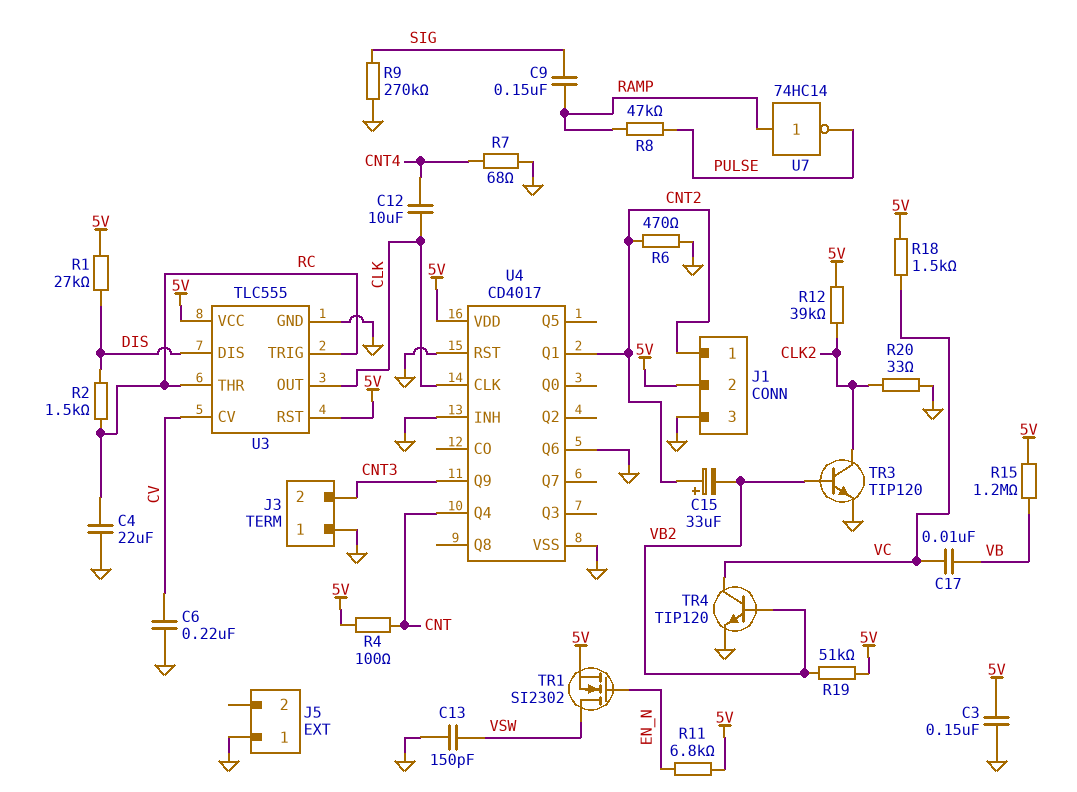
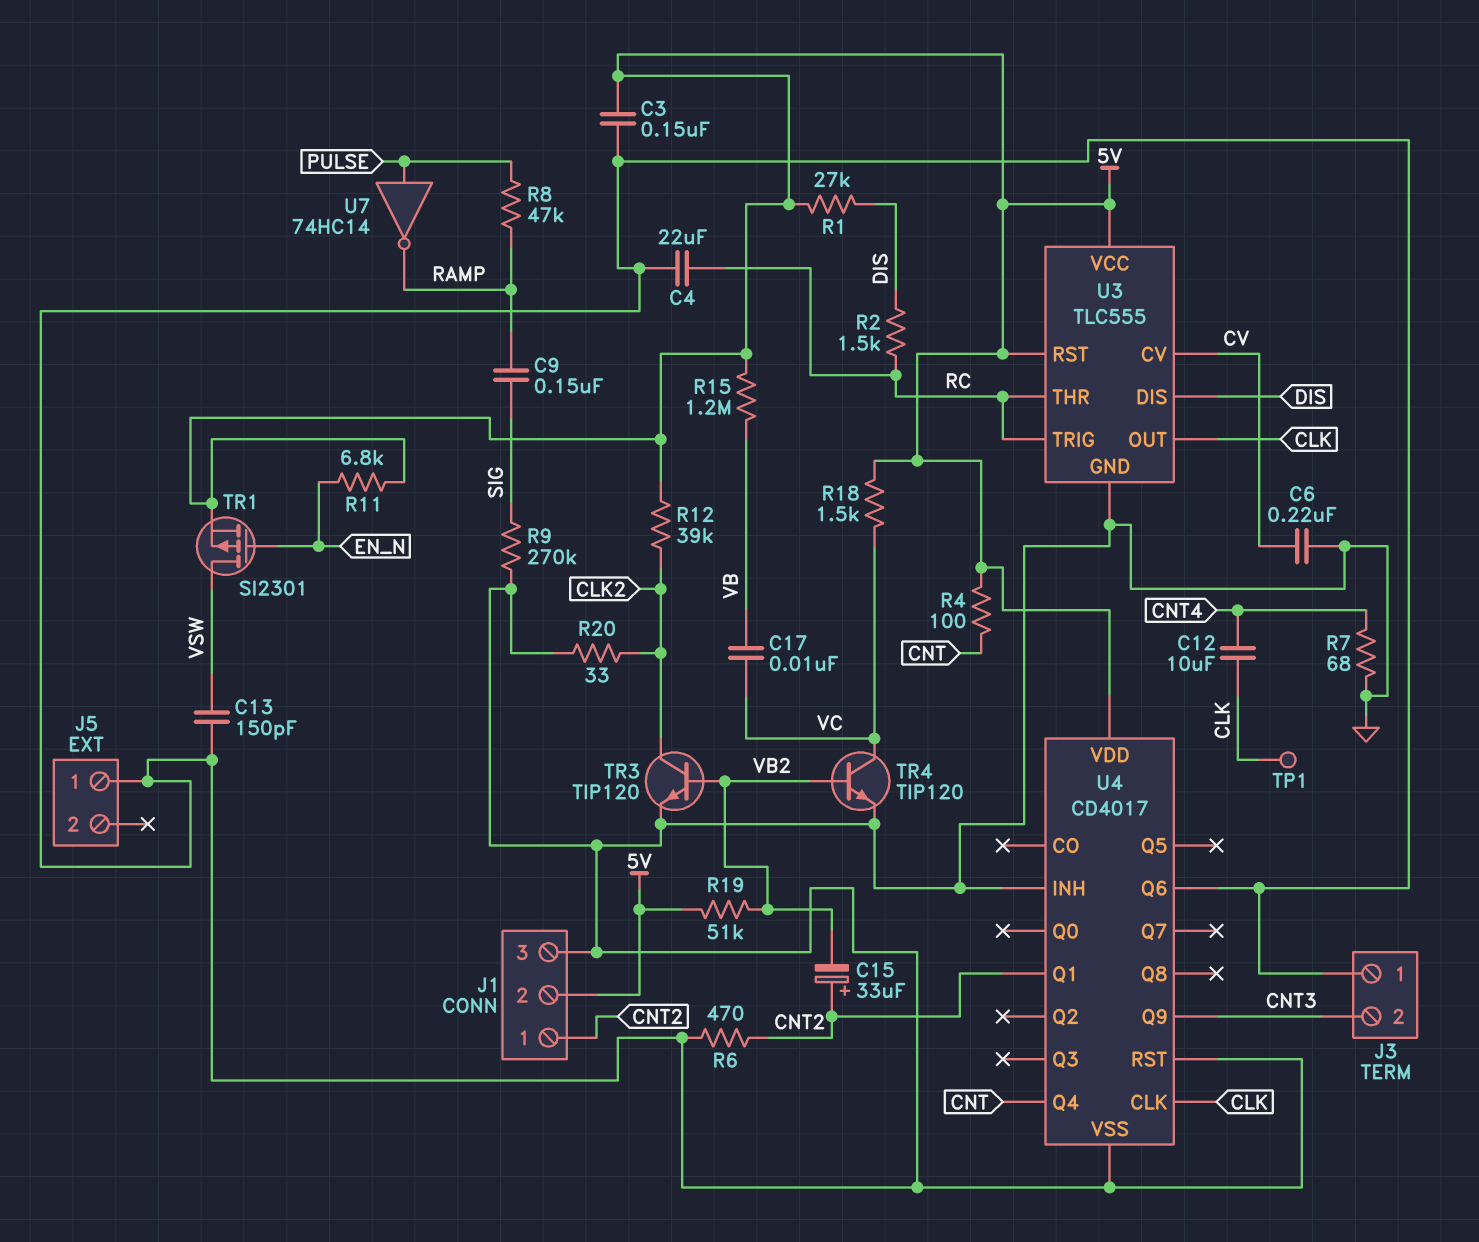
TP1: none -> test point (CLK)
TR1: NMOS SI2302 (G EN_N, D VSW, S 5V) -> PMOS SI2301 (G EN_N, D VSW, S 5V)
U7: NOT 74HC14 (in RAMP, out PULSE) -> NOT 74HC14 (in PULSE, out RAMP)

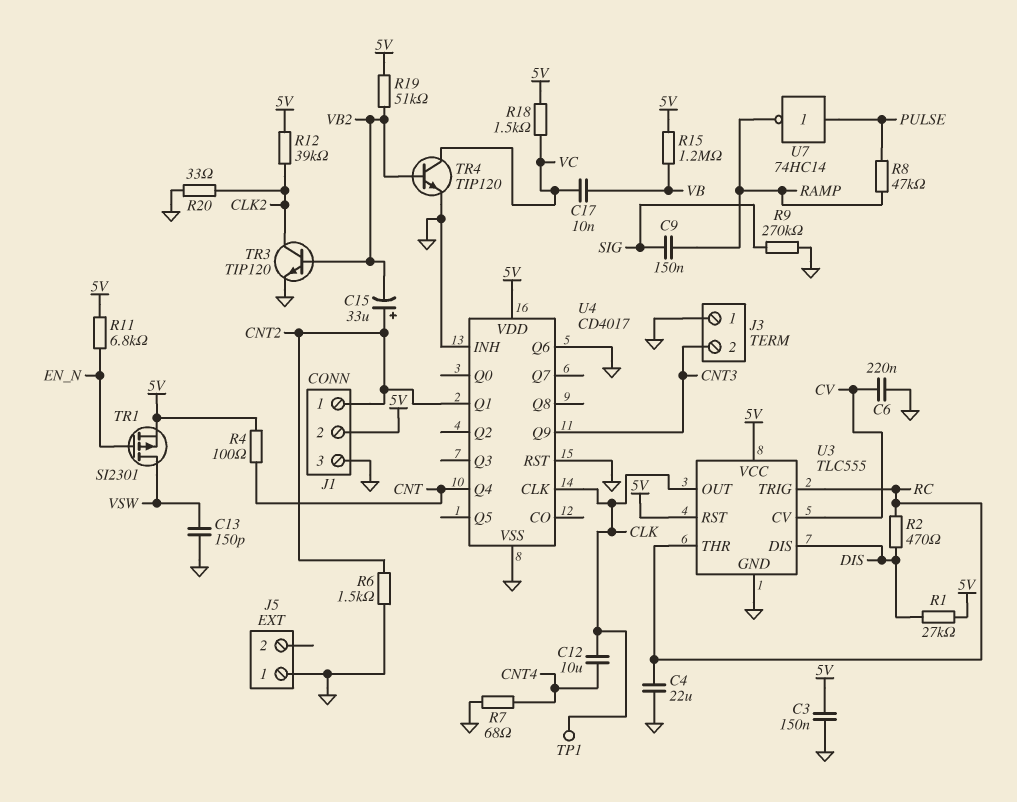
R2: 1.5k (DIS, RC) -> 470 (DIS, RC)
R6: 470 (CNT2, GND) -> 1.5k (CNT2, GND)

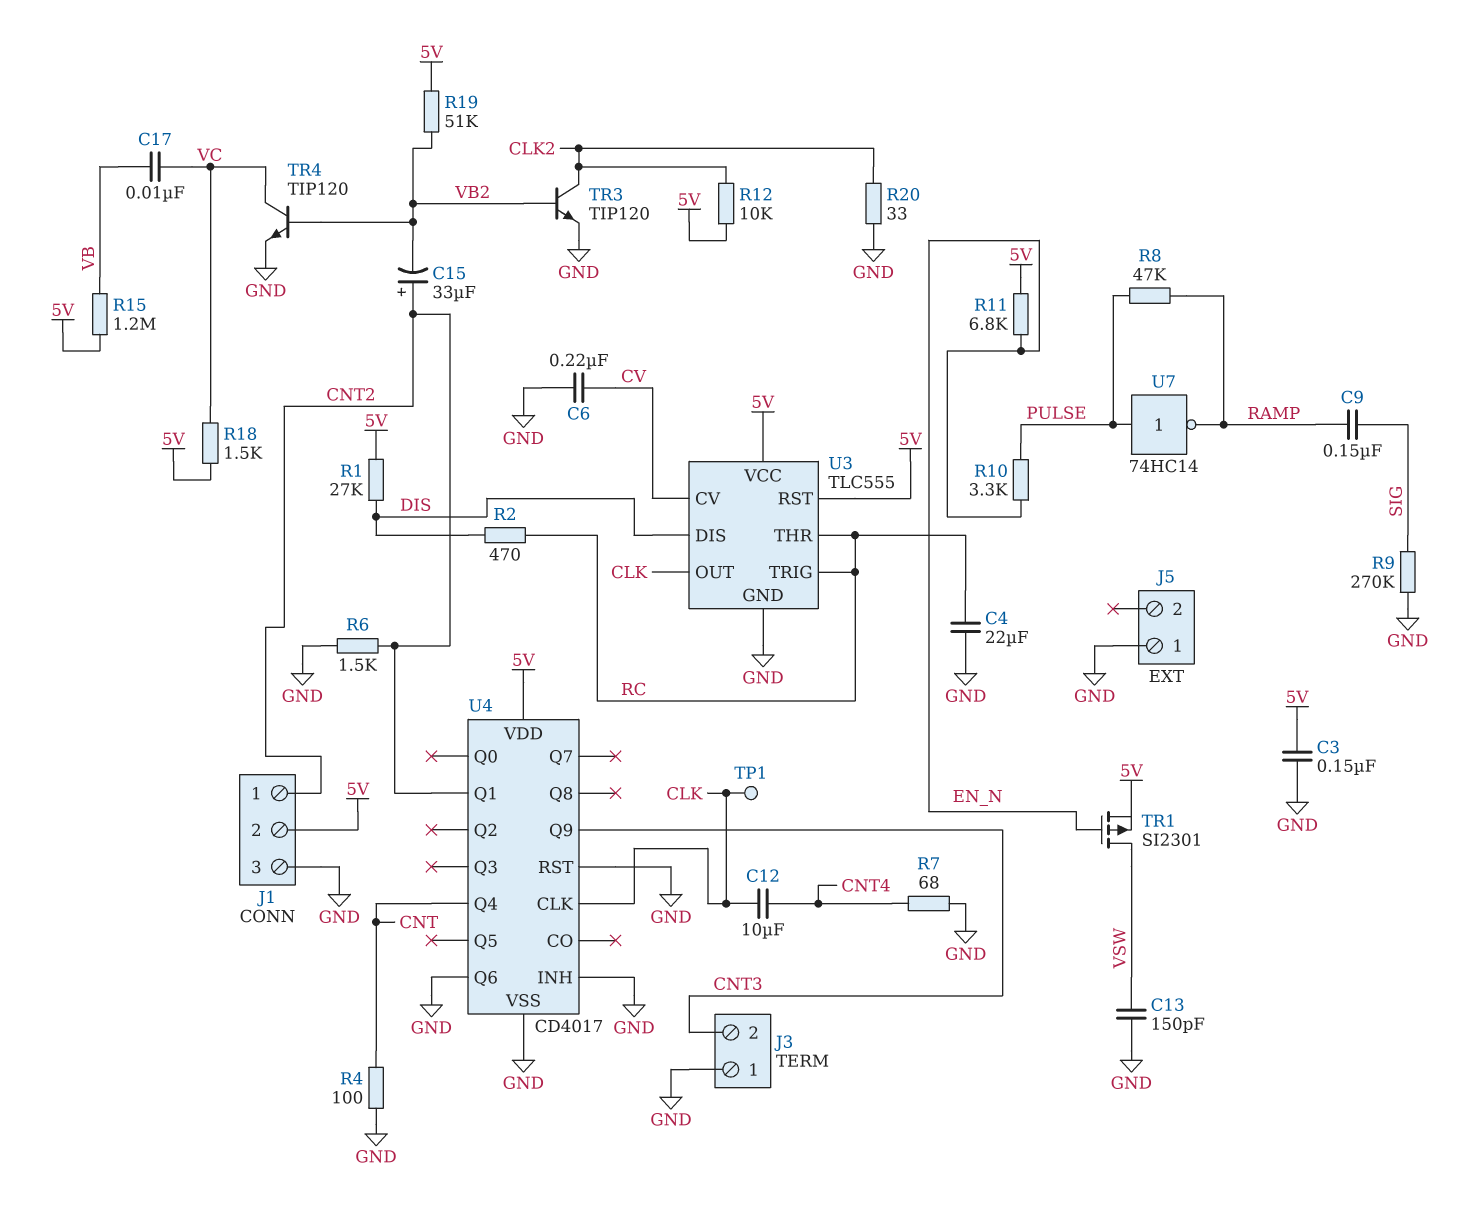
R4: 100 (5V, CNT) -> 100 (CNT, GND)
R10: none -> 3.3k (EN_N, PULSE)
R12: 39k (5V, CLK2) -> 10k (5V, CLK2)

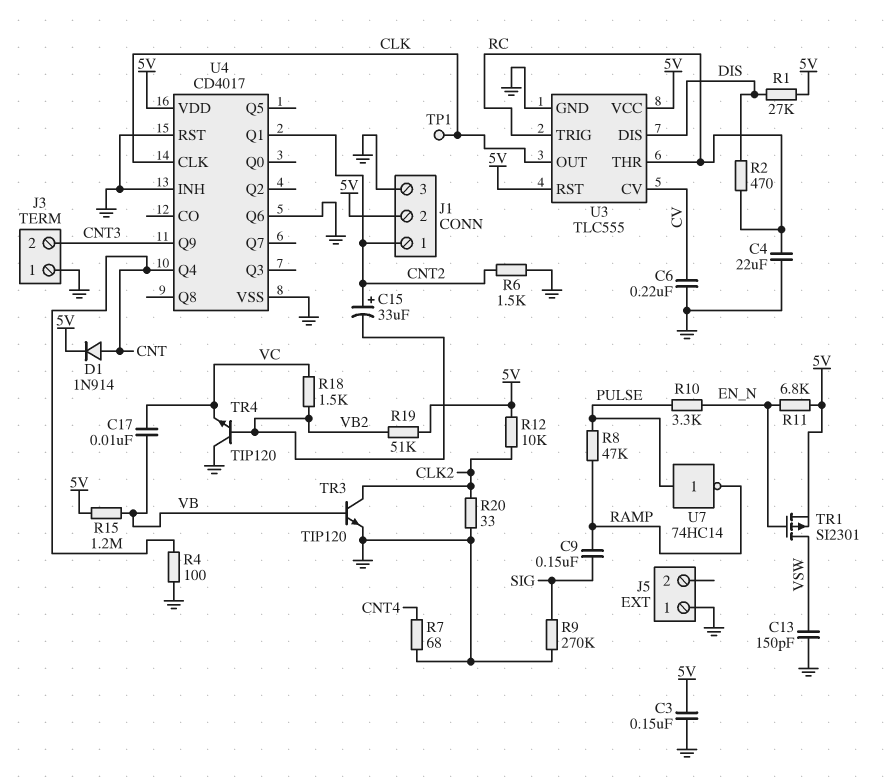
C12: 10uF (CLK, CNT4) -> none
D1: none -> diode 1N914 (A CNT, K 5V)
R18: 1.5k (5V, VC) -> 1.5k (VB2, VC)
TR3: NPN TIP120 (B VB2, C CLK2, E GND) -> NPN TIP120 (B VB, C CLK2, E GND)
TR4: NPN TIP120 (B VB2, C VC, E GND) -> NPN TIP120 (B VB2, C GND, E VC)

